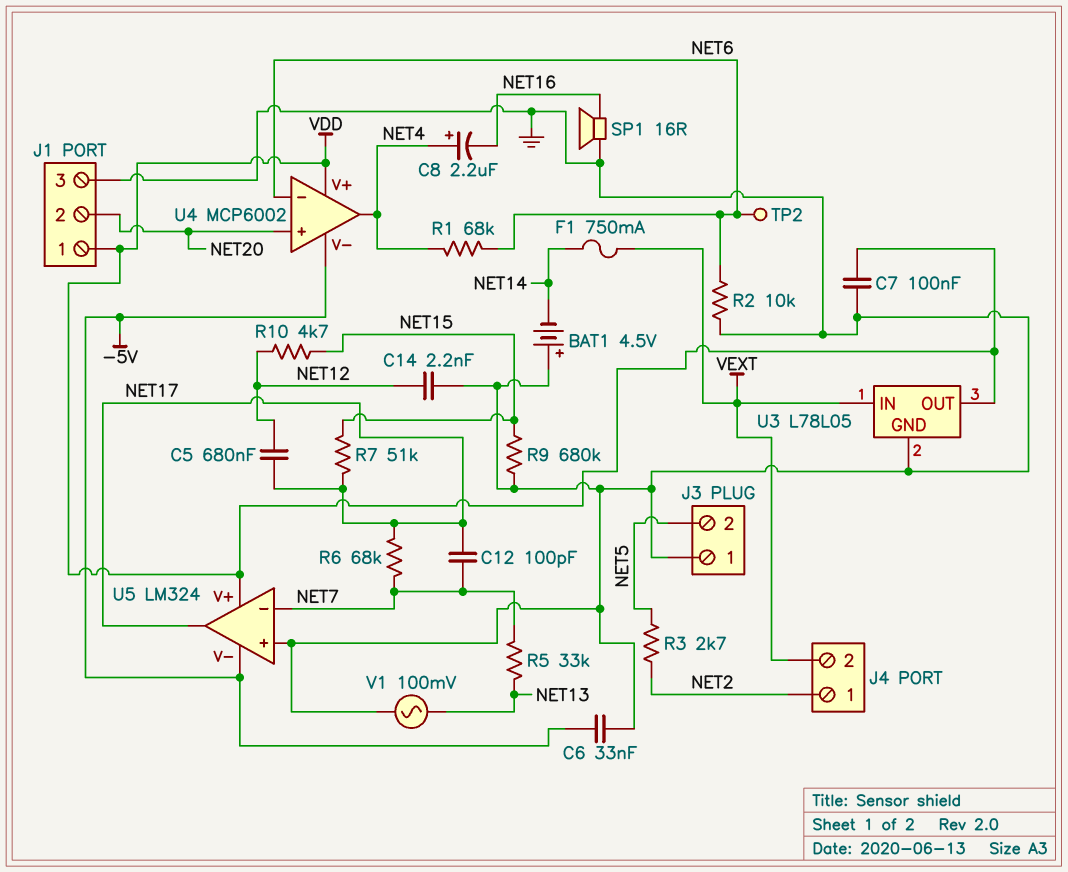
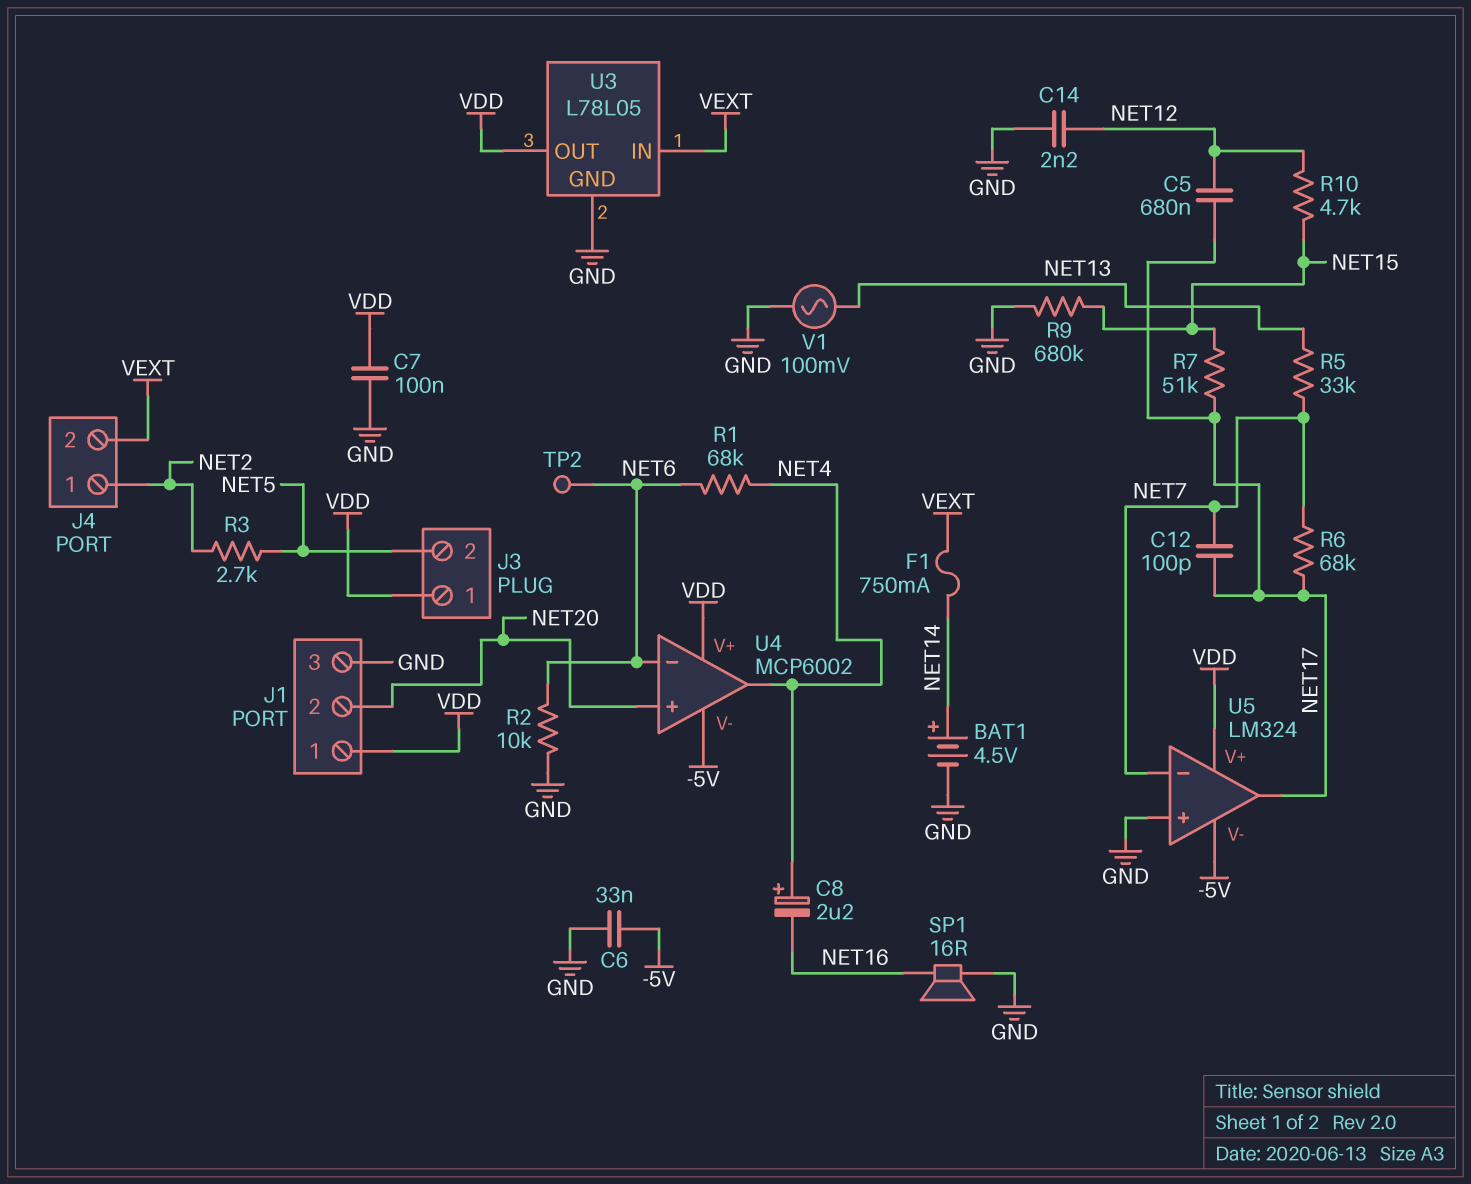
BAT1: 4.5V (plus GND, minus NET14) -> 4.5V (plus NET14, minus GND)
J3 pin 1: GND -> VDD

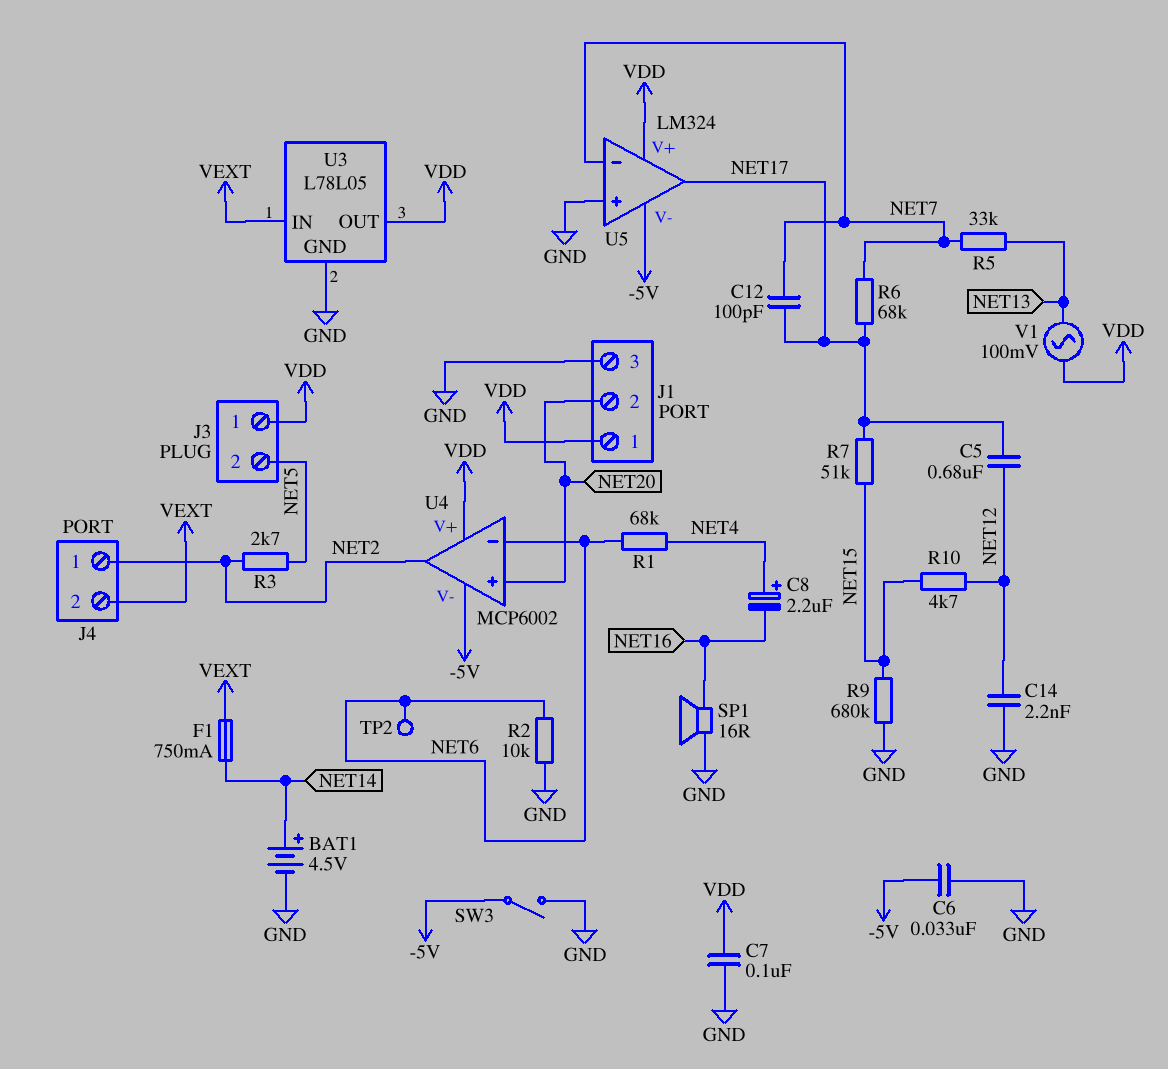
SW3: none -> switch (-5V, GND)
U4 pin out: NET4 -> NET2
V1: AC 100mV (GND, NET13) -> AC 100mV (NET13, VDD)

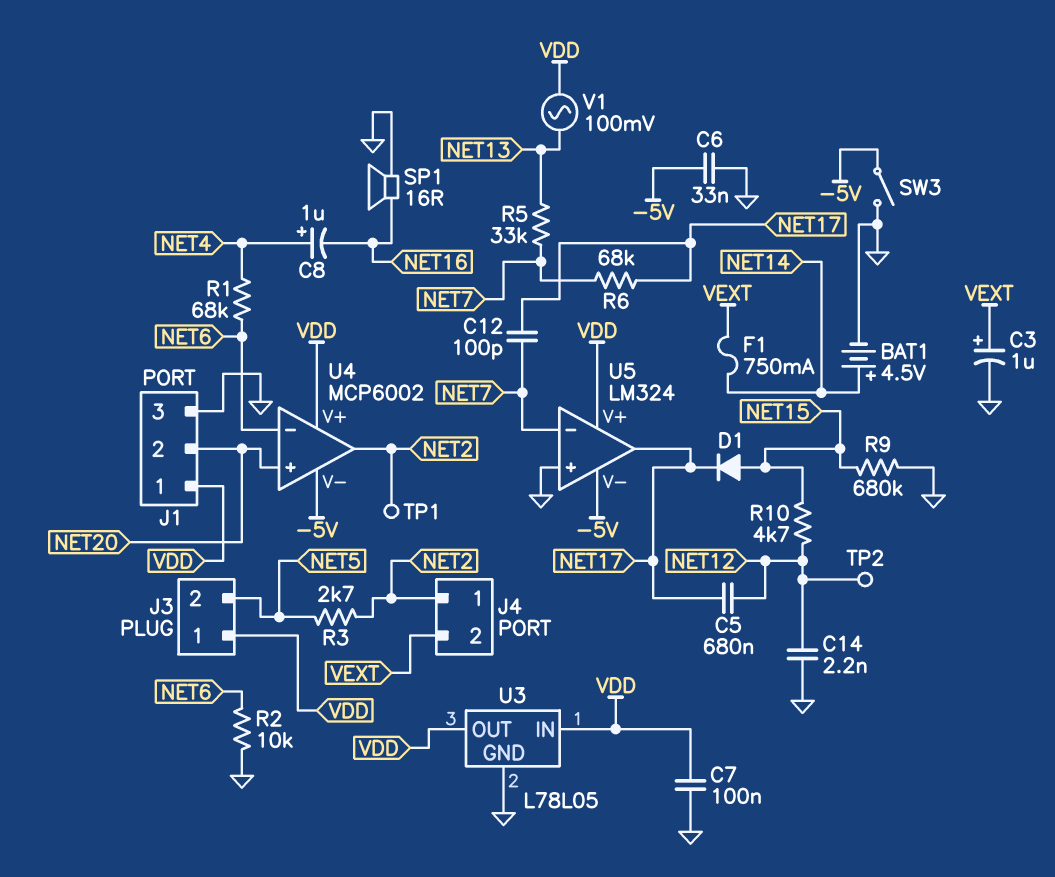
C3: none -> 1uF (plus VEXT, minus GND)
C8: 2.2uF (plus NET4, minus NET16) -> 1uF (plus NET4, minus NET16)
D1: none -> diode (A NET15, K NET17)
R7: 51k (NET15, NET17) -> none
TP1: none -> test point (NET2)
TP2: test point (NET6) -> test point (NET12)
U3 pin IN: VEXT -> VDD

